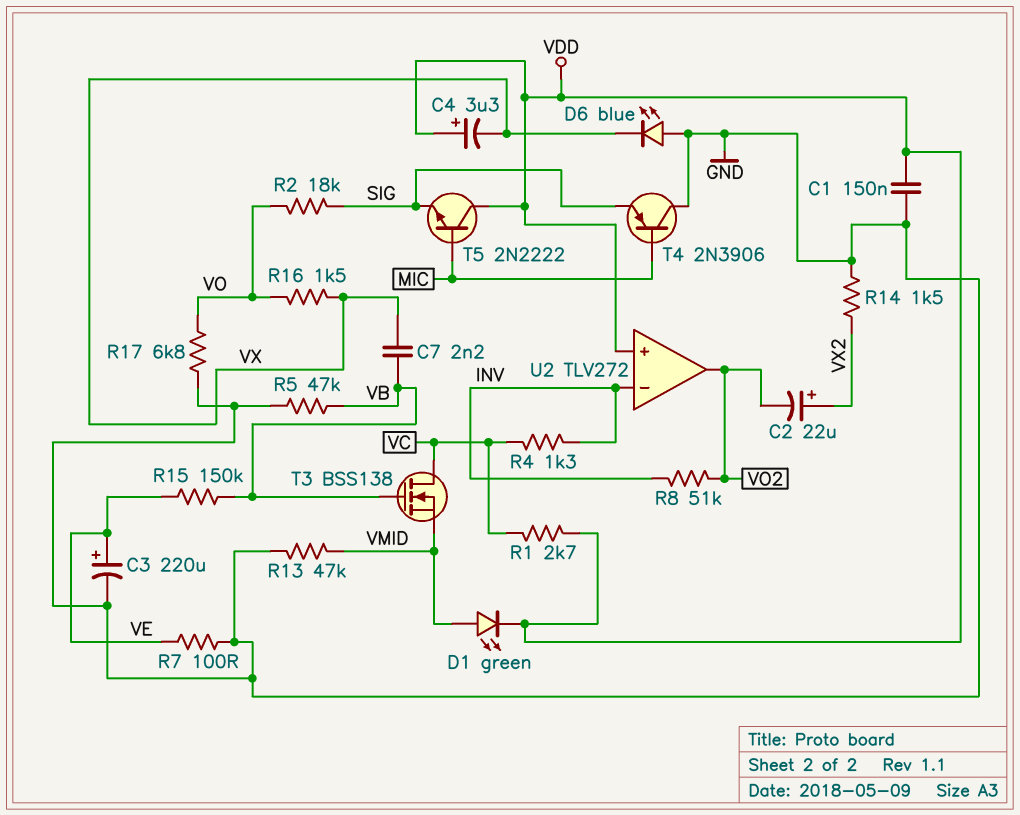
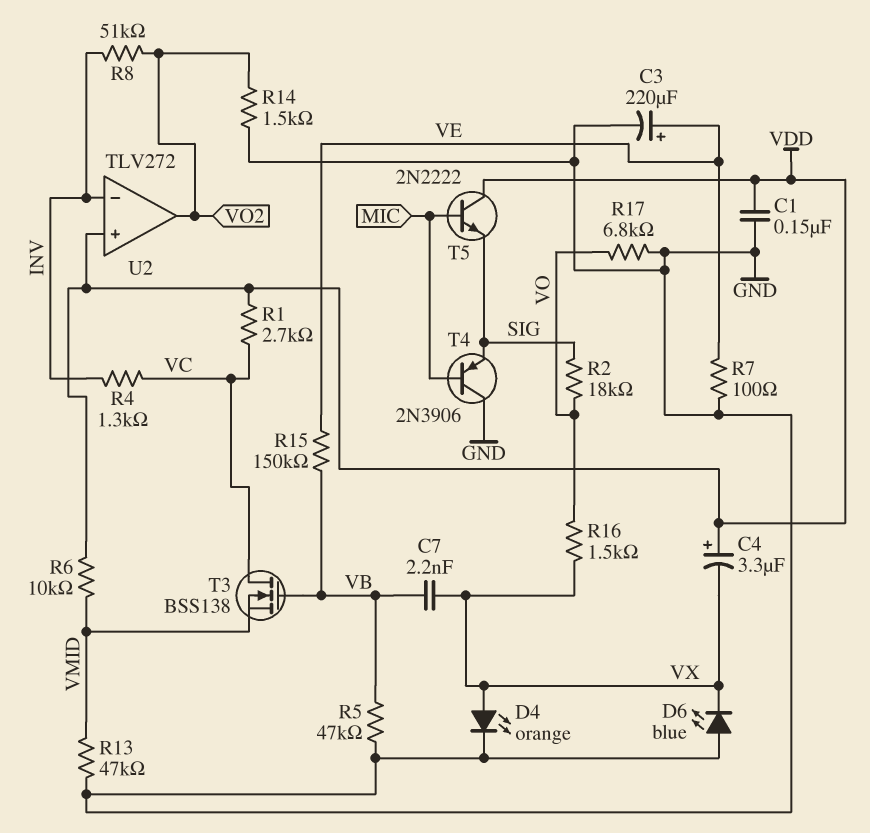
C2: 22uF (plus VX2, minus VO2) -> none
D1: LED green (A VMID, K VDD) -> none
D4: none -> LED orange (A VX, K GND)
R6: none -> 10k (VDD, VMID)
R14: 1.5k (GND, VX2) -> 1.5k (GND, VO2)

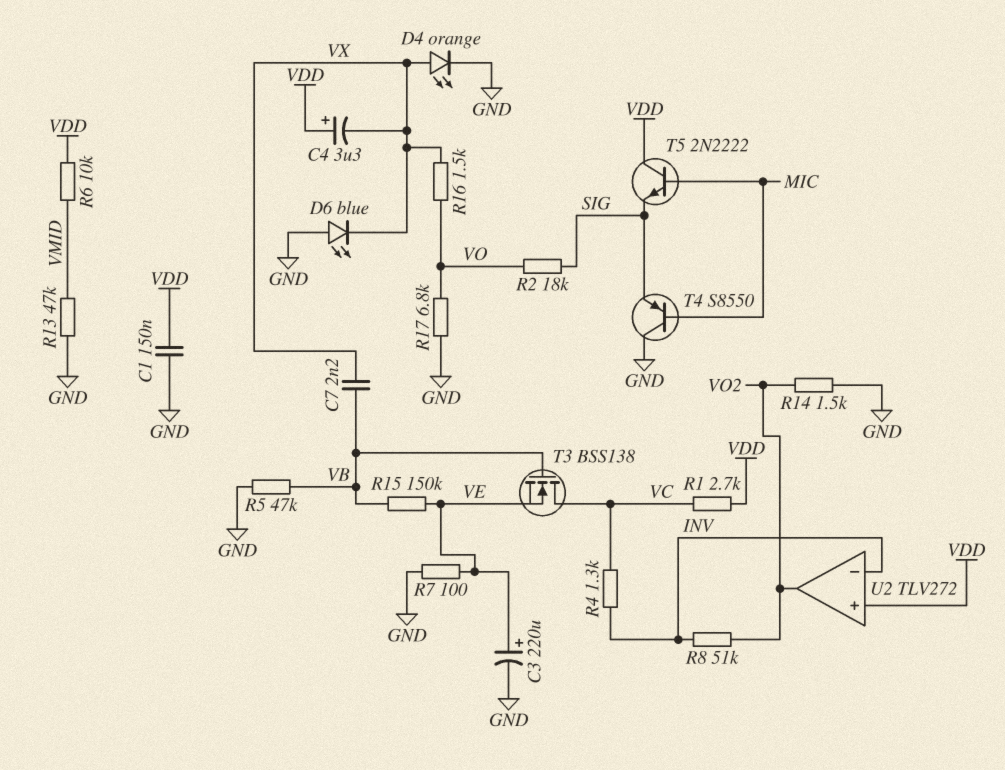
T3: NMOS BSS138 (G VB, D VC, S VMID) -> NMOS BSS138 (G VB, D VC, S VE)
T4: PNP 2N3906 (B MIC, C GND, E SIG) -> PNP S8550 (B MIC, C GND, E SIG)

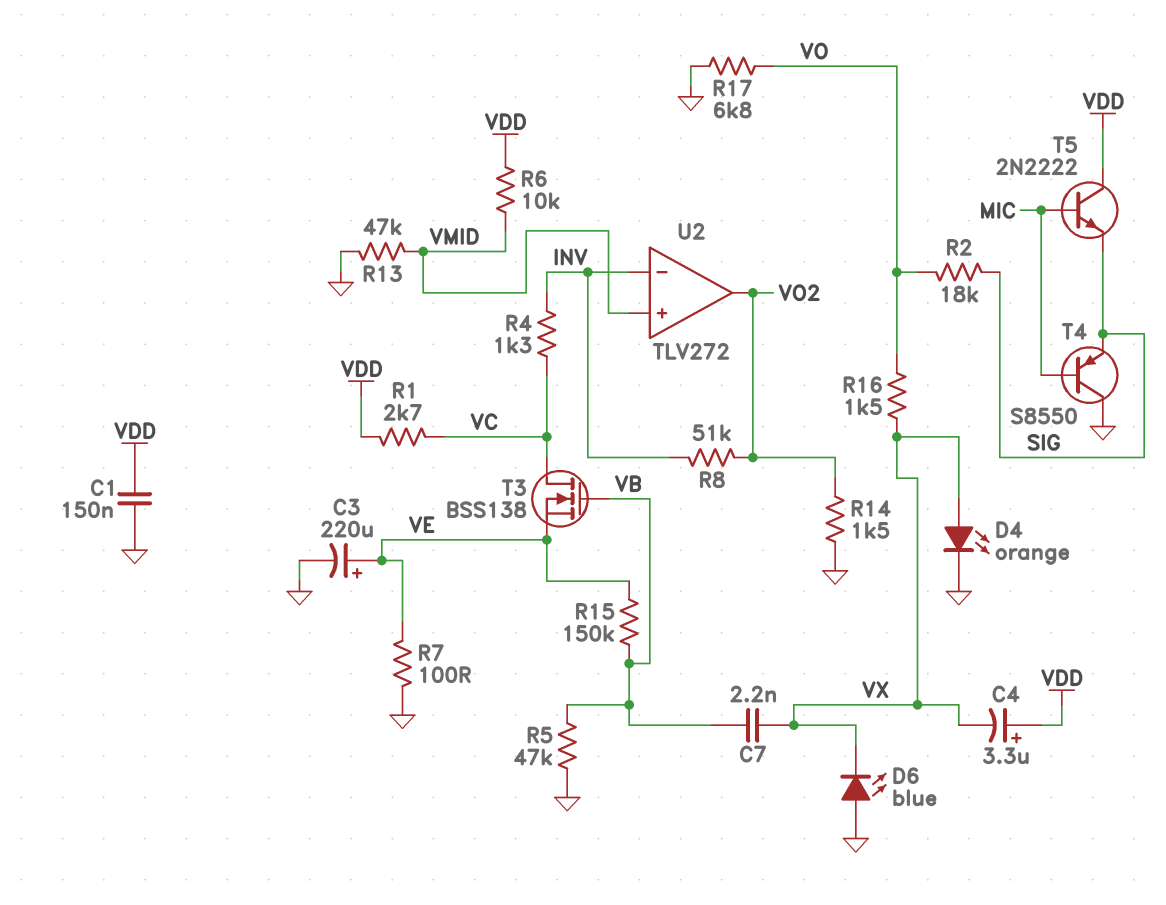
U2 pin in+: VDD -> VMID

